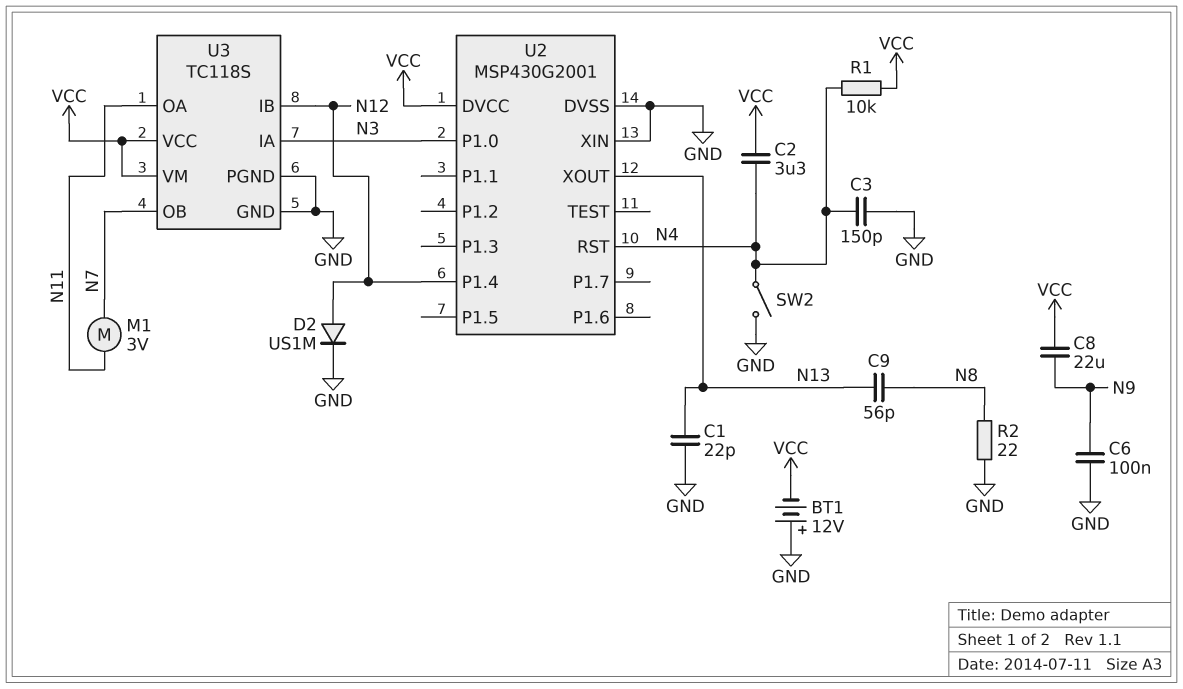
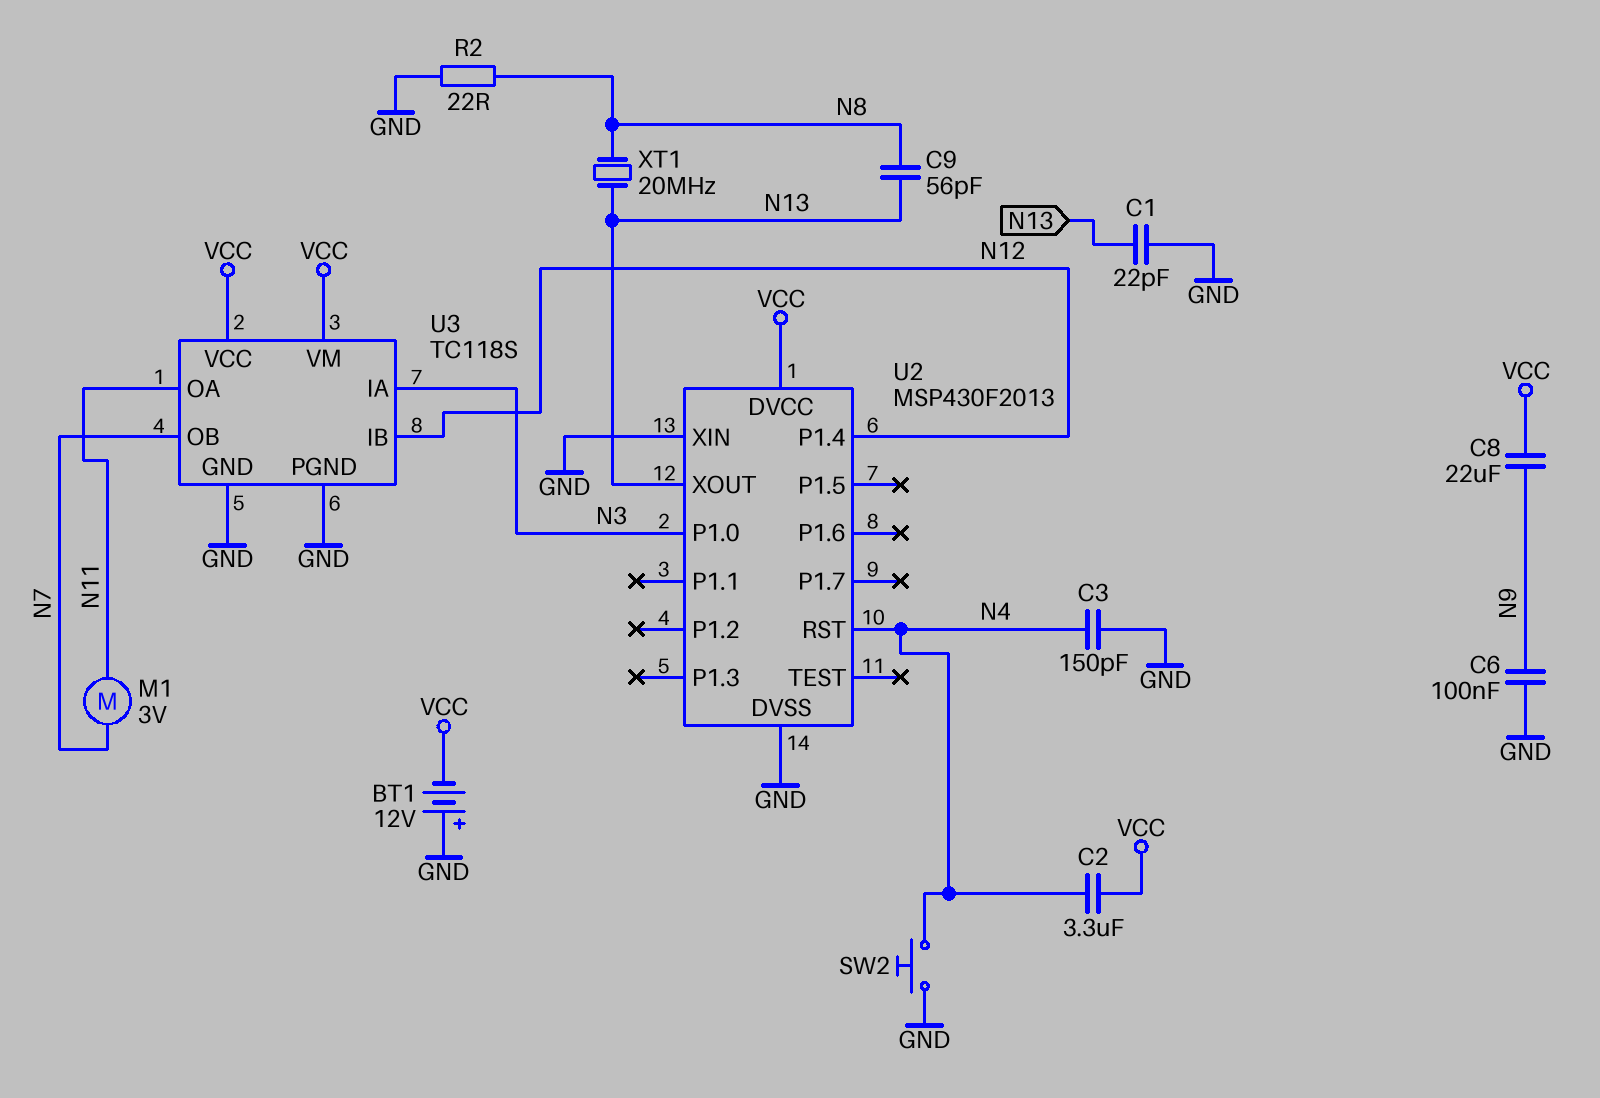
D2: diode US1M (A N12, K GND) -> none
R1: 10k (N4, VCC) -> none
SW2: switch (GND, N4) -> button (GND, N4)
U2: MSP430G2001 -> MSP430F2013
XT1: none -> 20MHz (N8, N13)

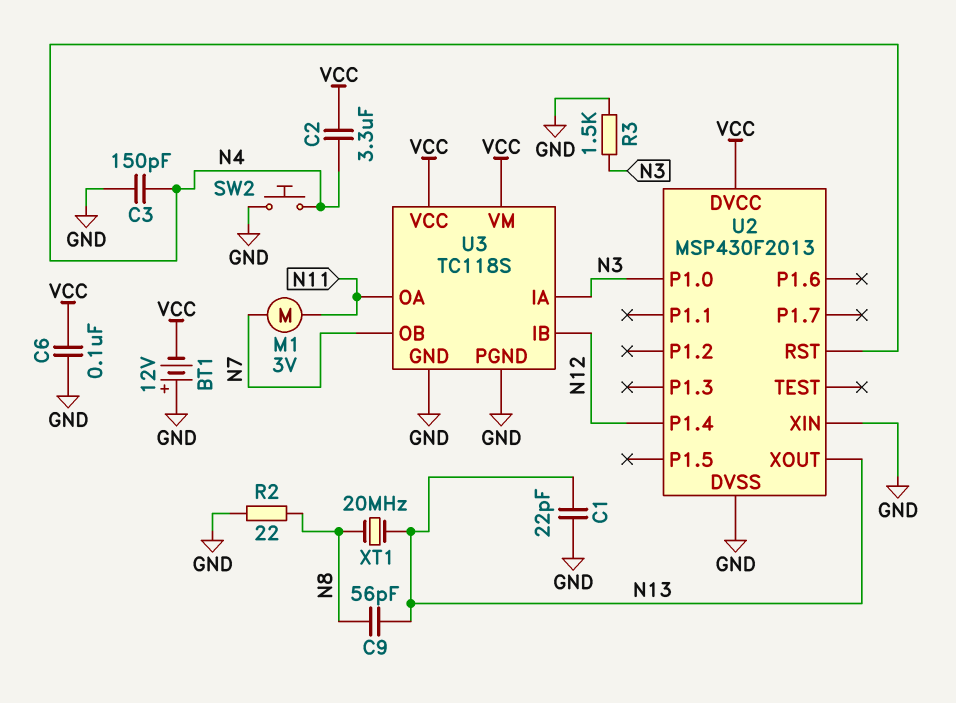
C6: 100nF (GND, N9) -> 100nF (GND, VCC)
C8: 22uF (N9, VCC) -> none
R3: none -> 1.5k (GND, N3)

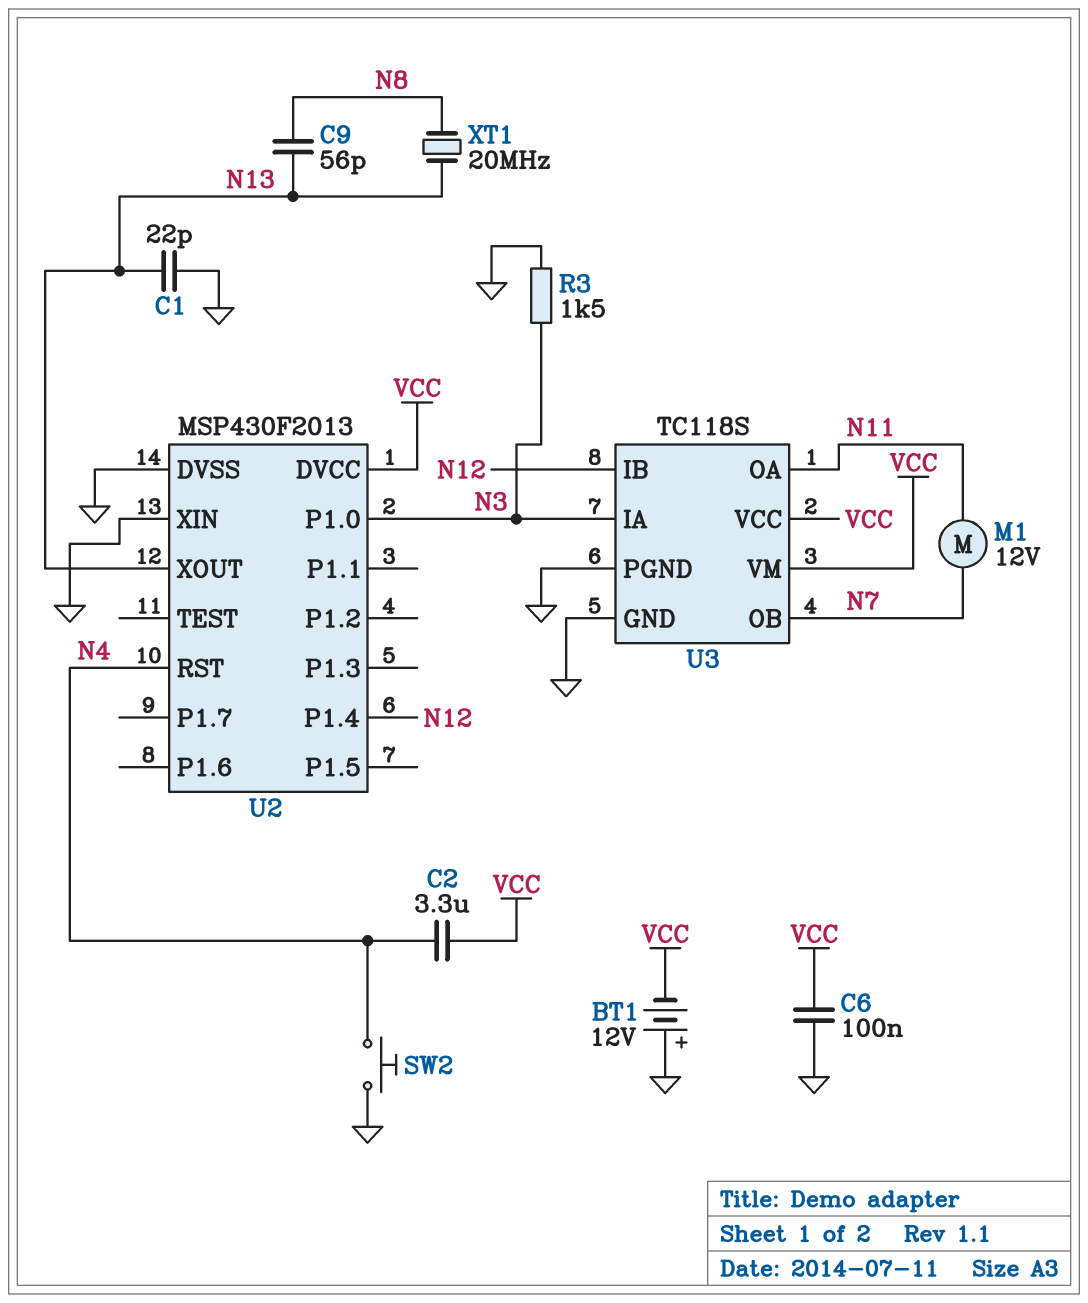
C3: 150pF (GND, N4) -> none
M1: motor 3V (N7, N11) -> motor 12V (N7, N11)
R2: 22 (GND, N8) -> none

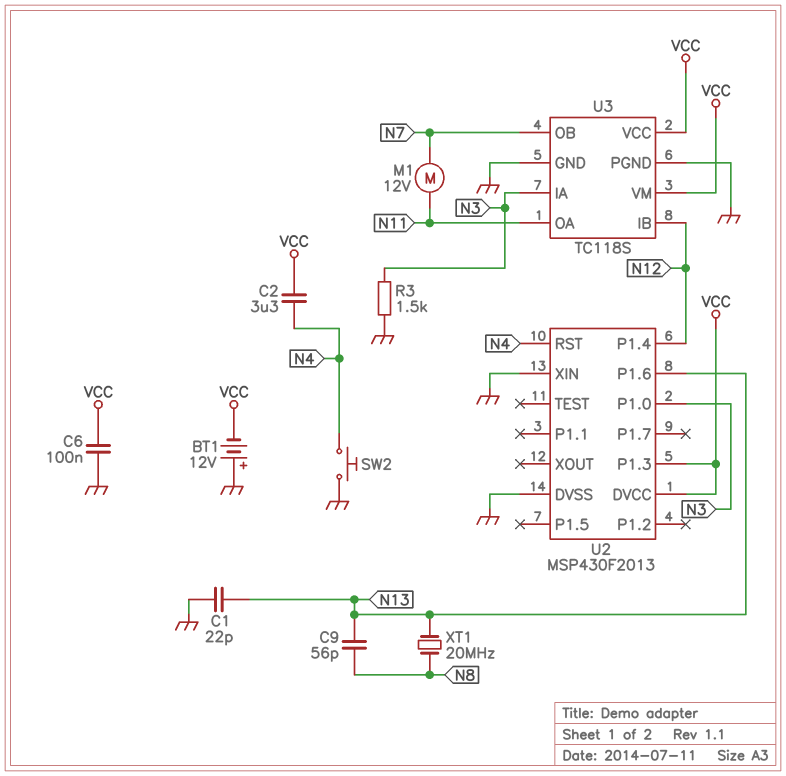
U2 pin P1.3: none -> VCC
U2 pin P1.6: none -> N13
U2 pin XOUT: N13 -> none

